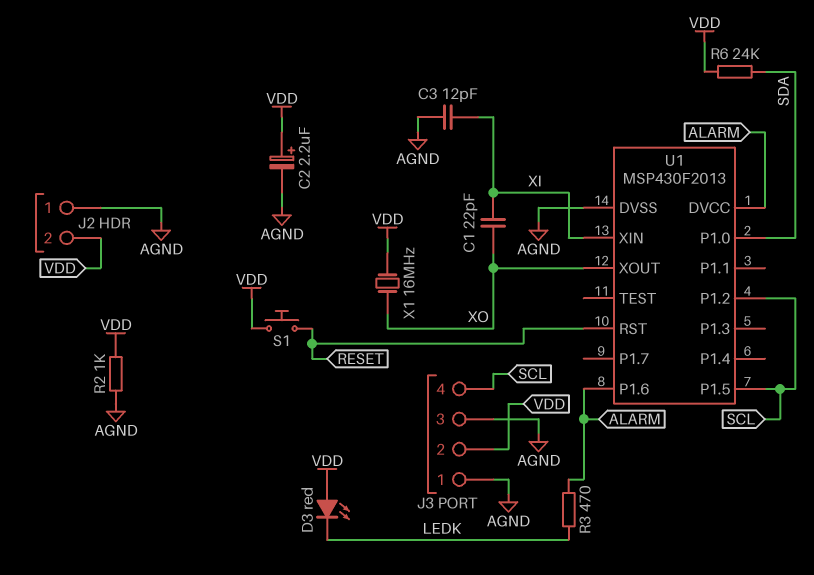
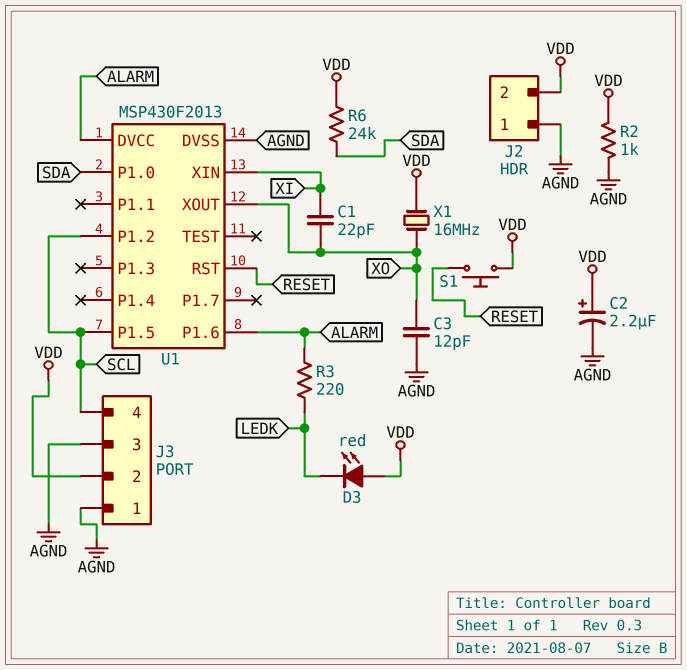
C3: 12pF (AGND, XI) -> 12pF (AGND, XO)
R3: 470 (ALARM, LEDK) -> 220 (ALARM, LEDK)

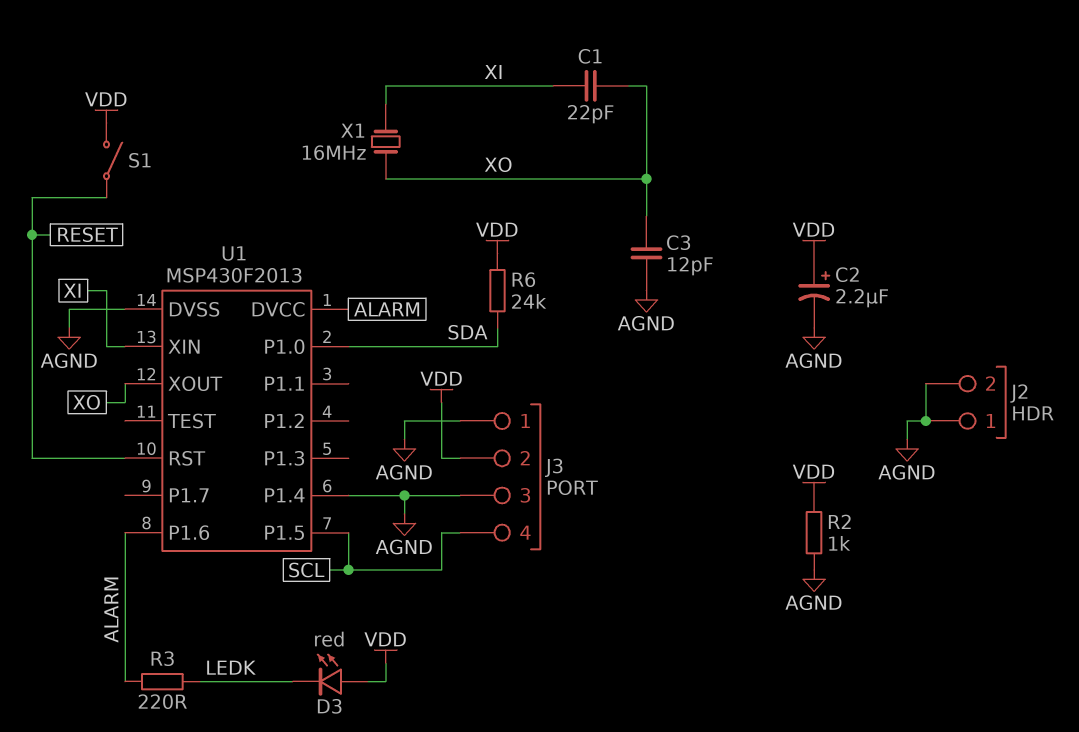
J2 pin 2: VDD -> AGND
S1: button (RESET, VDD) -> switch (RESET, VDD)
U1 pin P1.2: SCL -> none
U1 pin P1.4: none -> AGND
X1: 16MHz (VDD, XO) -> 16MHz (XI, XO)

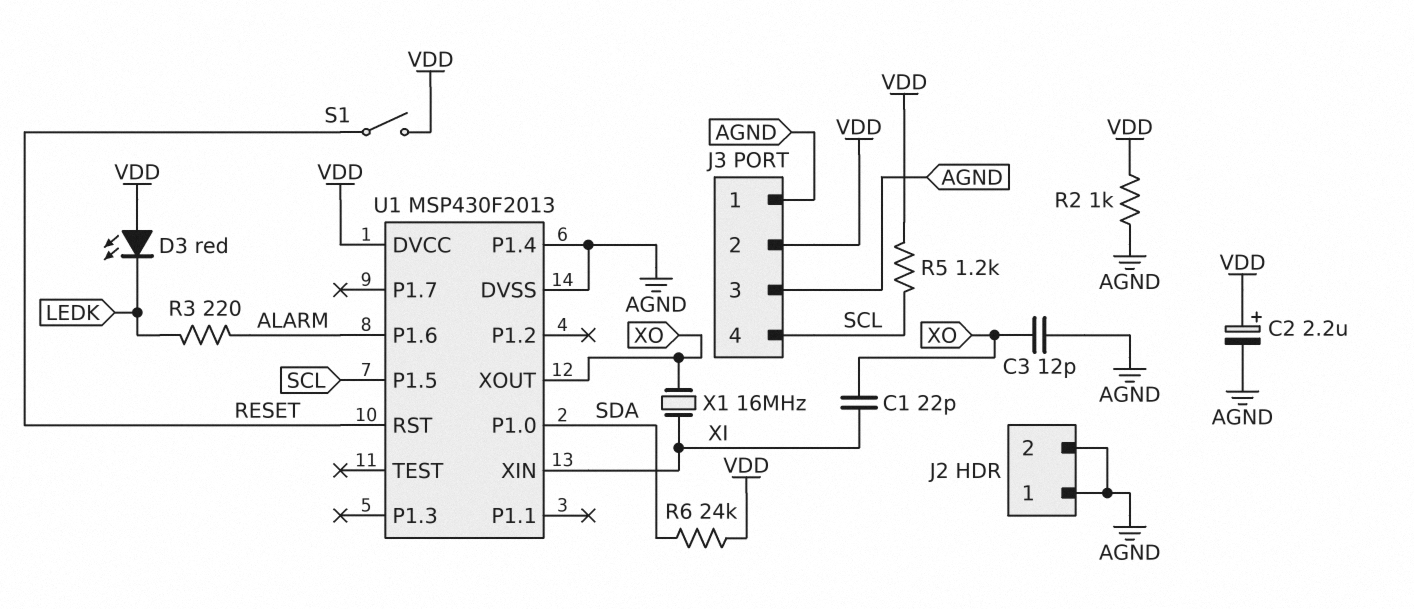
R5: none -> 1.2k (SCL, VDD)
U1 pin DVCC: ALARM -> VDD

